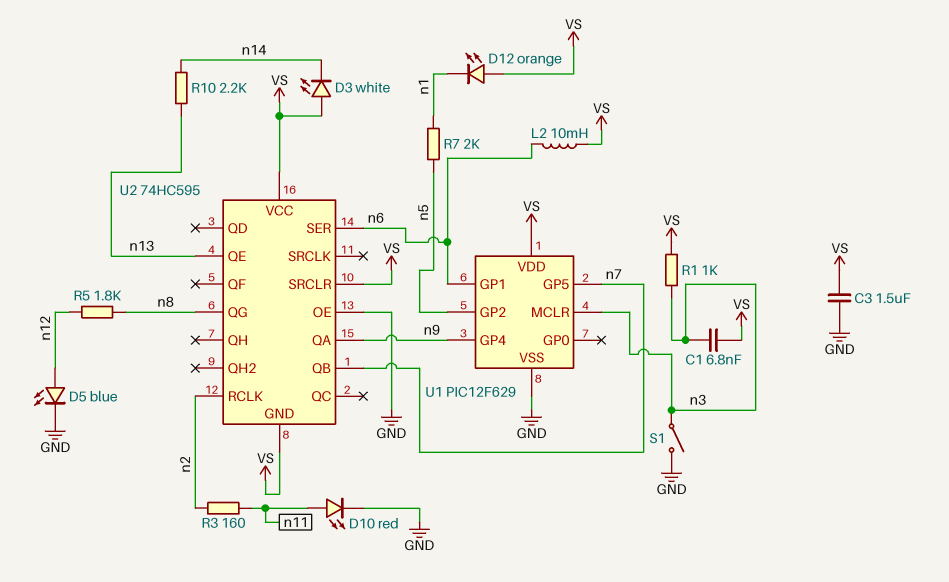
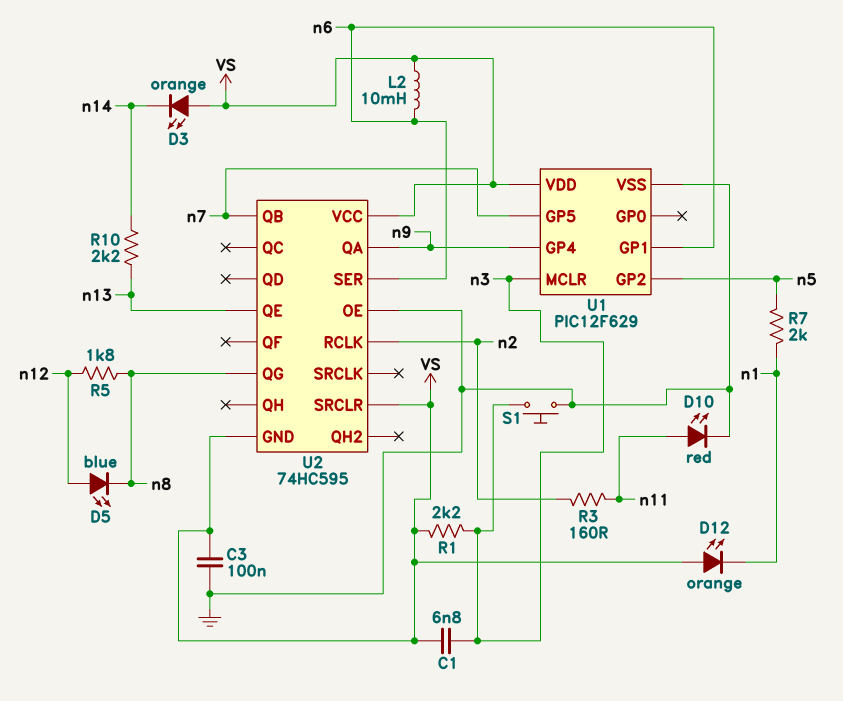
C3: 1.5uF (GND, VS) -> 100nF (GND, VS)
D3: LED white (A VS, K n14) -> LED orange (A VS, K n14)
D5: LED blue (A n12, K GND) -> LED blue (A n12, K n8)
R1: 1k (VS, n3) -> 2.2k (VS, n3)
S1: switch (GND, n3) -> button (GND, n3)

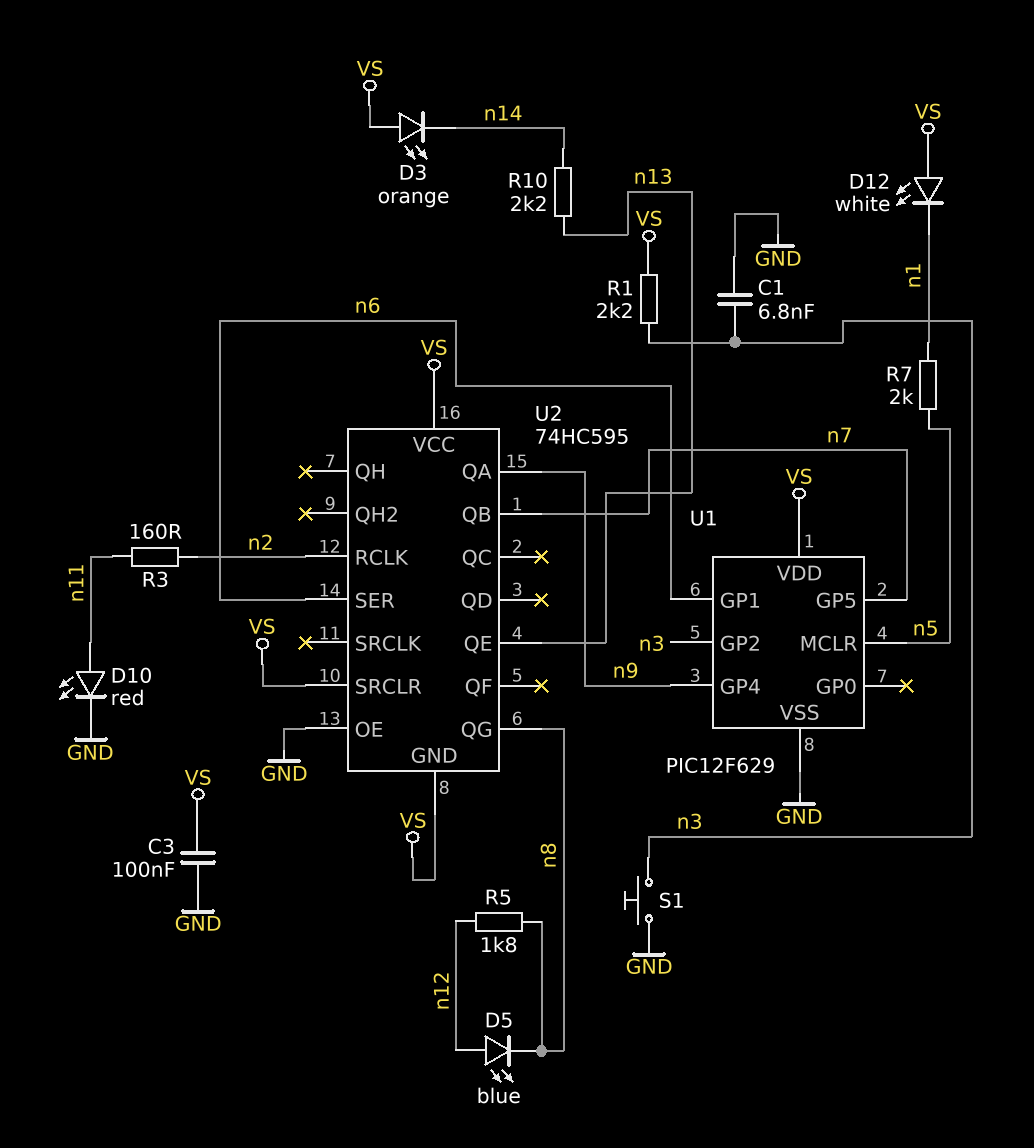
C1: 6.8nF (VS, n3) -> 6.8nF (GND, n3)
D12: LED orange (A VS, K n1) -> LED white (A VS, K n1)
L2: 10mH (VS, n6) -> none
U1 pin GP2: n5 -> n3
U1 pin MCLR: n3 -> n5

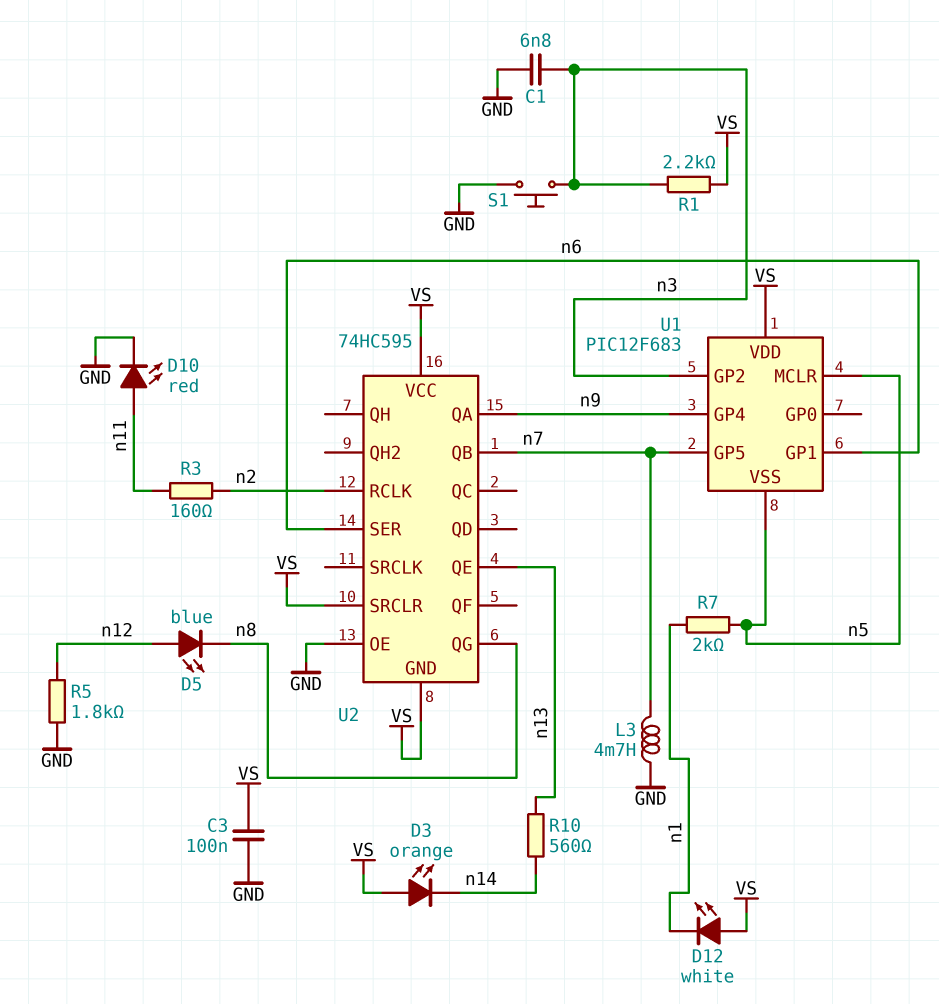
L3: none -> 4.7mH (GND, n7)
R5: 1.8k (n8, n12) -> 1.8k (GND, n12)
R10: 2.2k (n13, n14) -> 560 (n13, n14)
U1: PIC12F629 -> PIC12F683
U1 pin VSS: GND -> n5

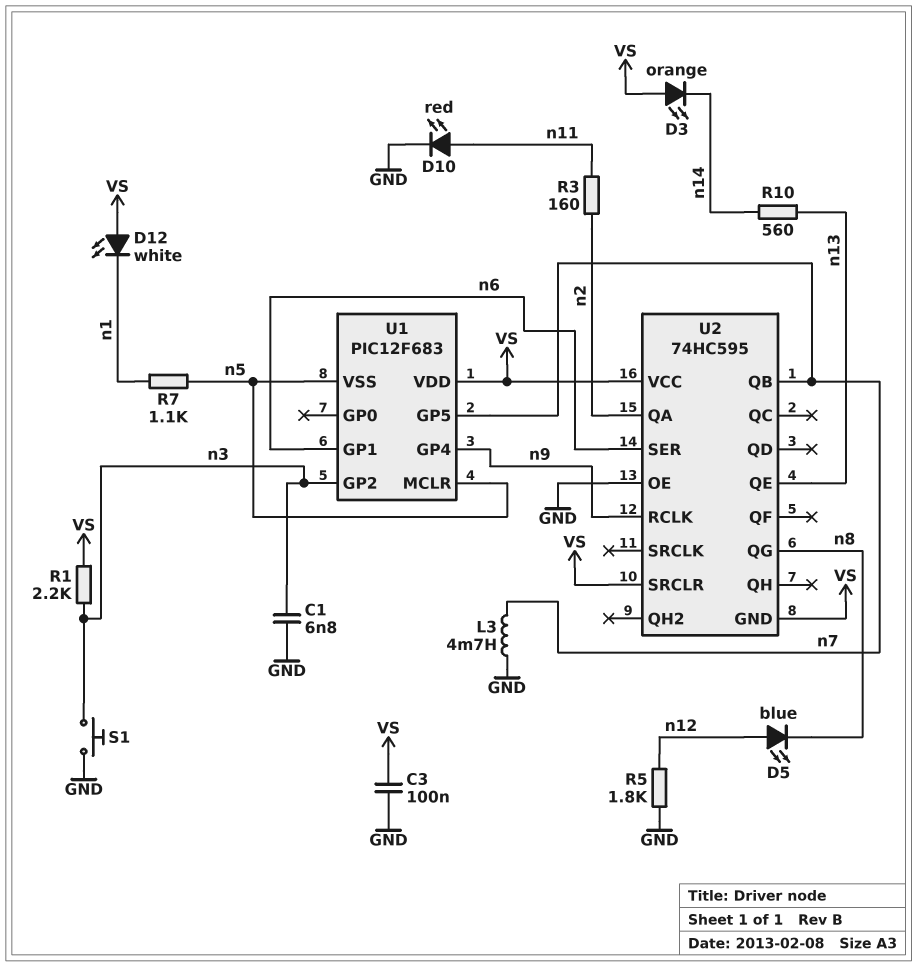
R7: 2k (n1, n5) -> 1.1k (n1, n5)
U2 pin QA: n9 -> n2
U2 pin RCLK: n2 -> n9

